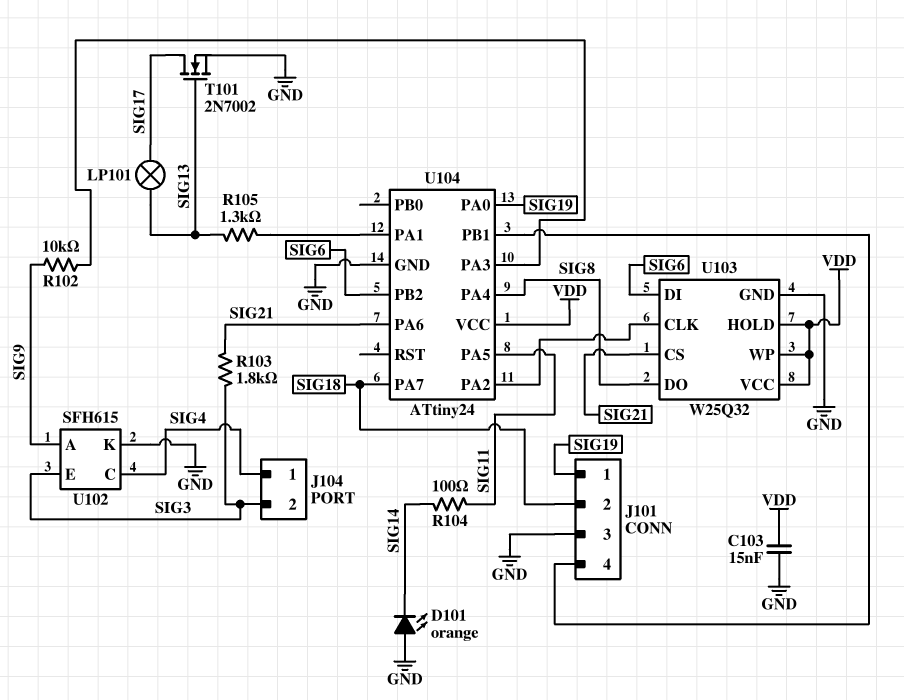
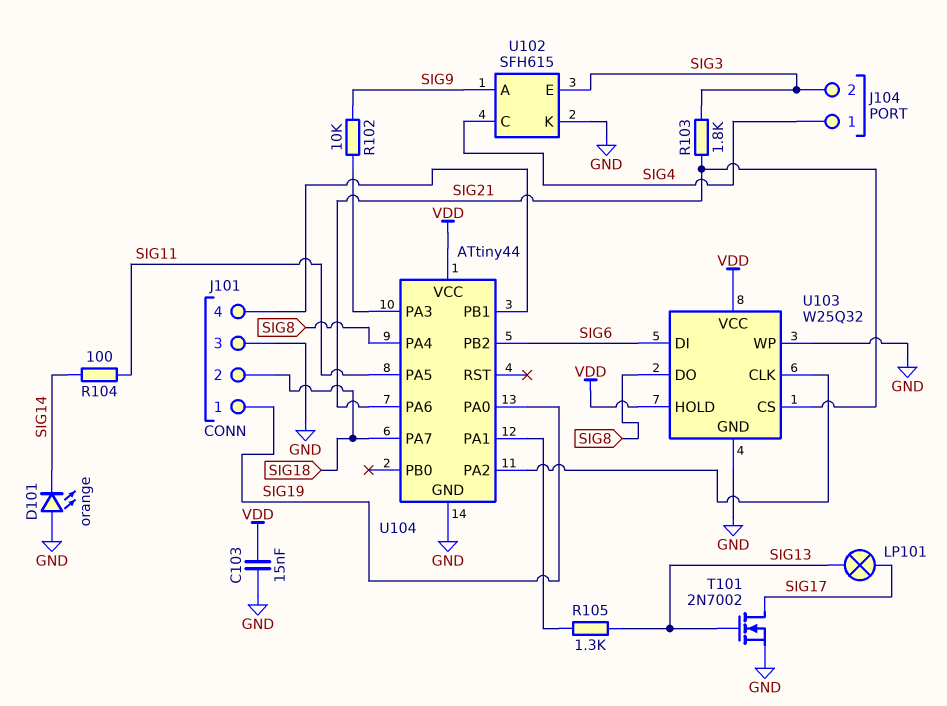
U103 pin WP: VDD -> GND
U104: ATtiny24 -> ATtiny44

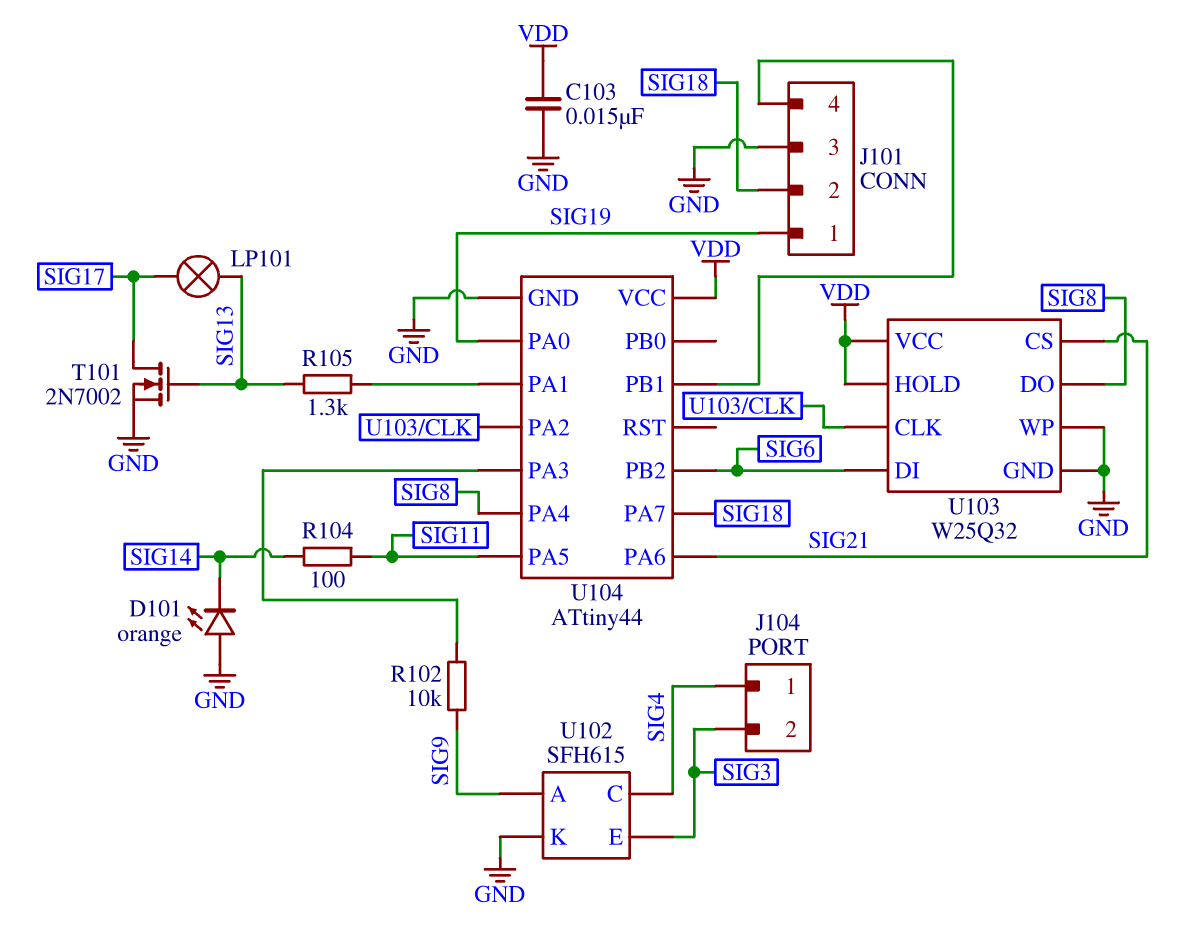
R103: 1.8k (SIG3, SIG21) -> none

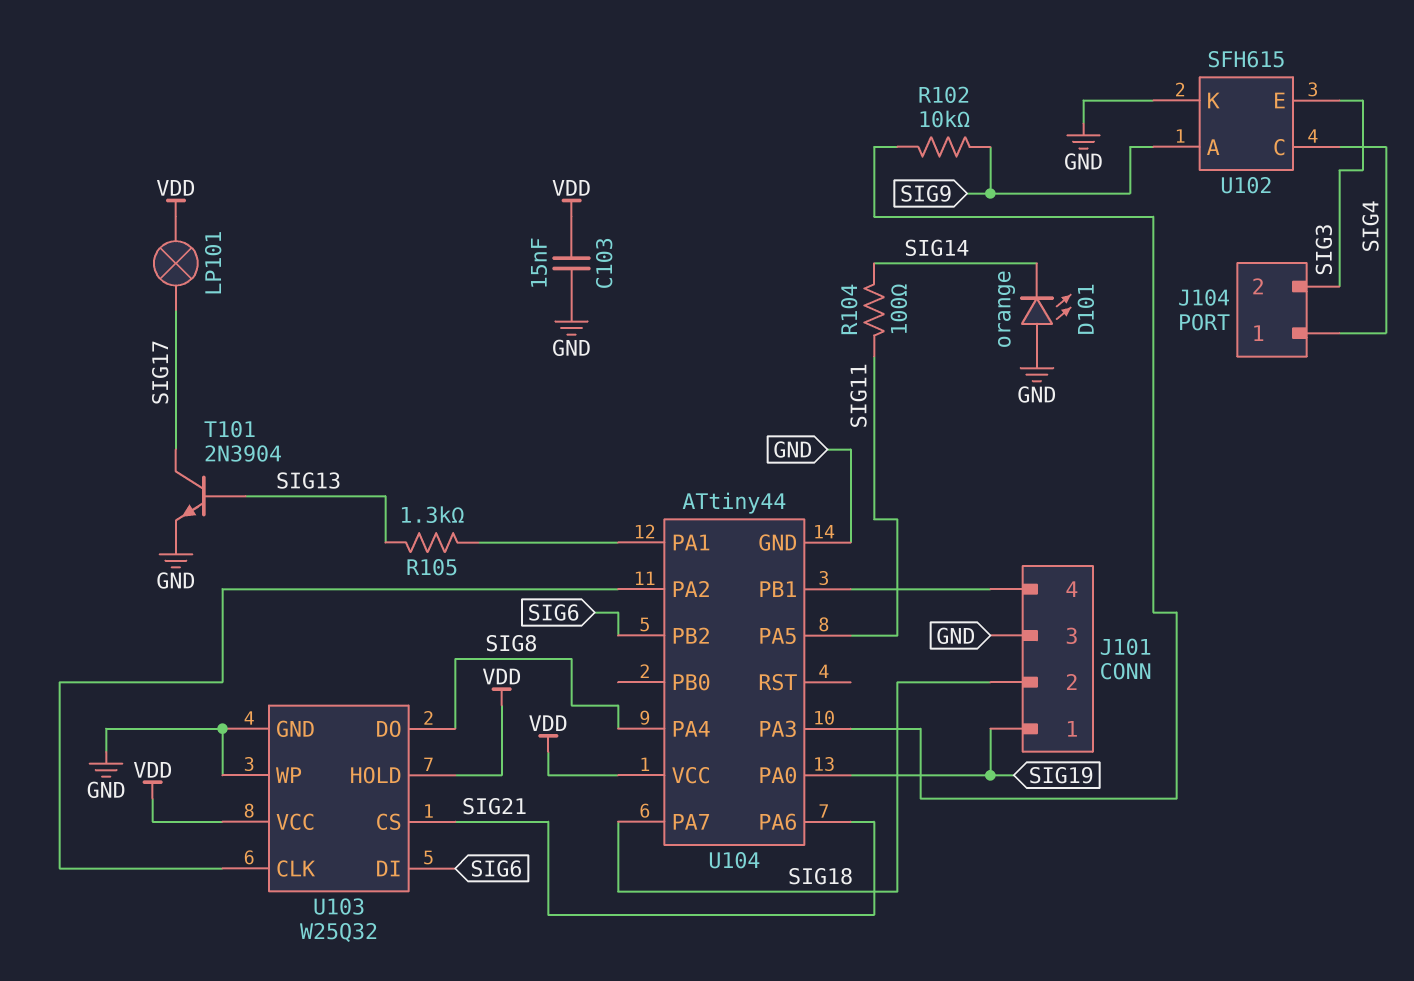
LP101: lamp (SIG13, SIG17) -> lamp (SIG17, VDD)
T101: NMOS 2N7002 (G SIG13, D SIG17, S GND) -> NPN 2N3904 (B SIG13, C SIG17, E GND)

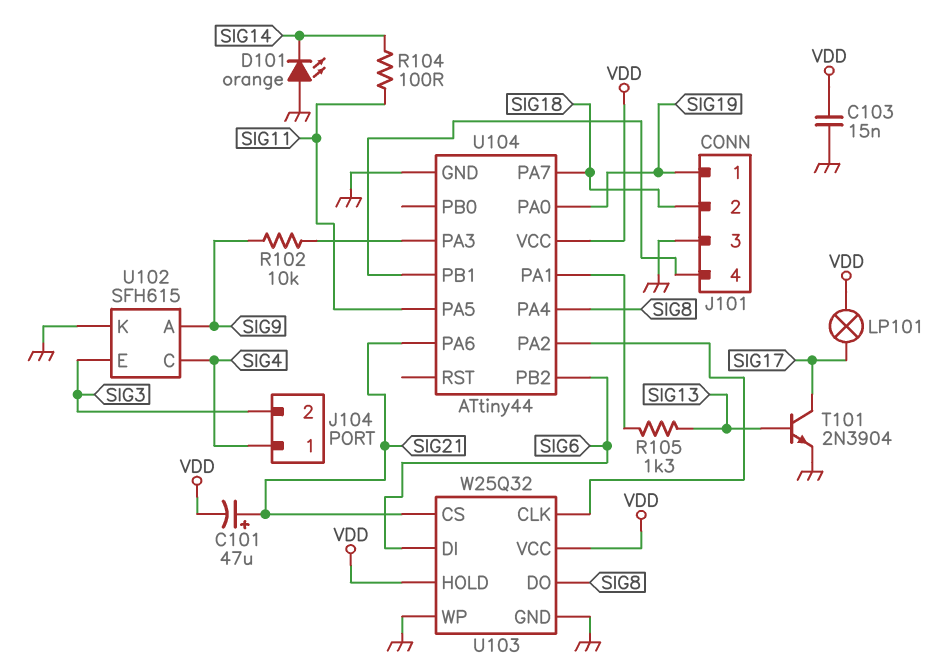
C101: none -> 47uF (plus SIG21, minus VDD)

